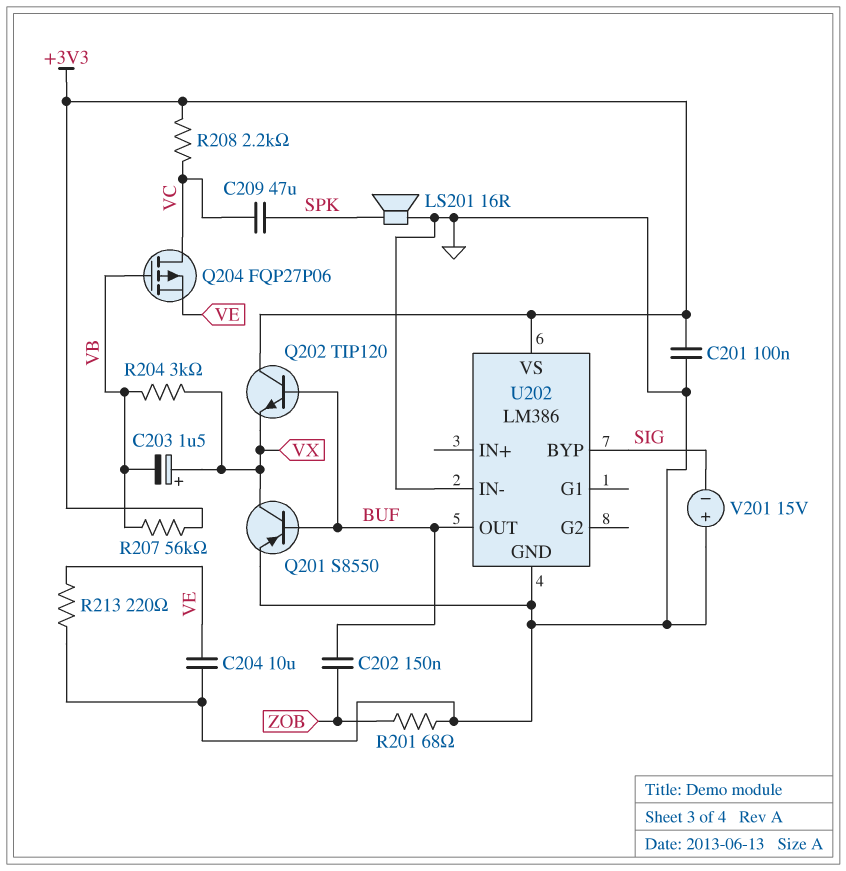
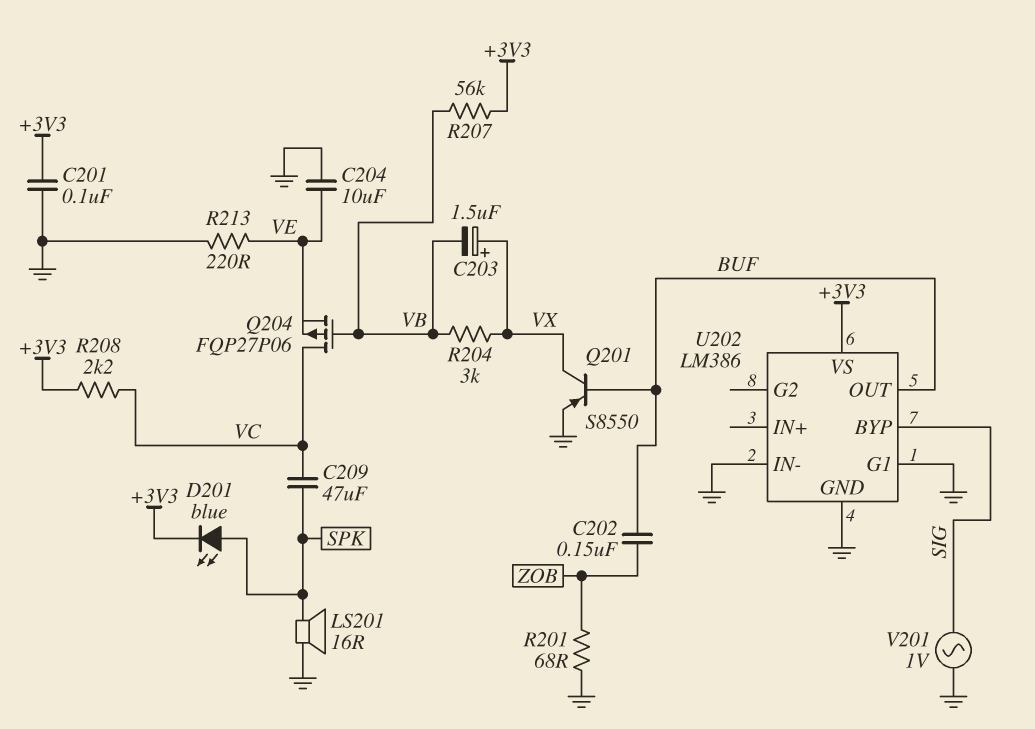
D201: none -> LED blue (A SPK, K +3V3)
Q202: NPN TIP120 (B BUF, C +3V3, E VX) -> none
U202 pin G1: none -> GND
V201: 15V (plus GND, minus SIG) -> AC 1V (GND, SIG)

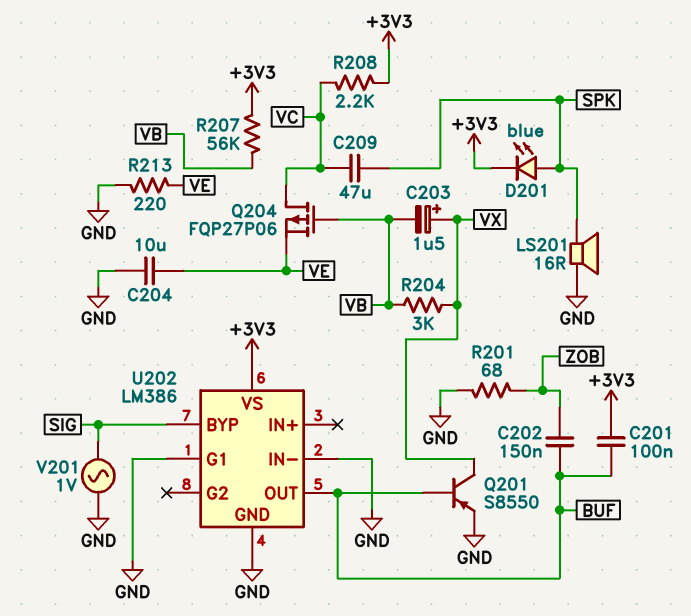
C201: 100nF (+3V3, GND) -> 100nF (+3V3, BUF)

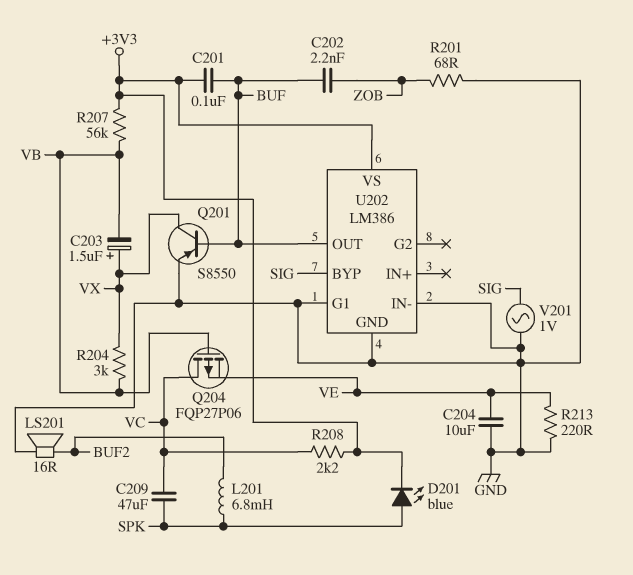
C202: 150nF (BUF, ZOB) -> 2.2nF (BUF, ZOB)
L201: none -> 6.8mH (BUF2, SPK)
LS201: speaker 16R (GND, SPK) -> speaker 16R (BUF2, GND)

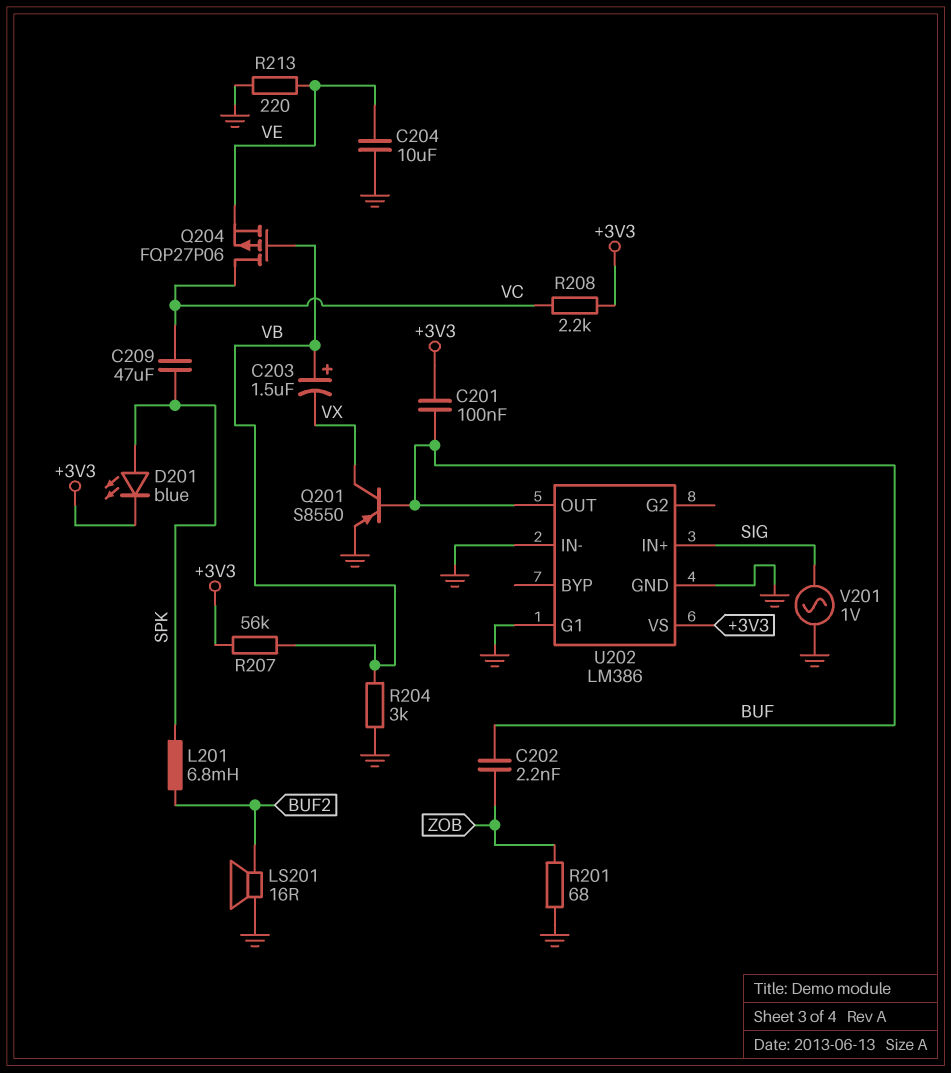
C203: 1.5uF (plus VX, minus VB) -> 1.5uF (plus VB, minus VX)
R204: 3k (VB, VX) -> 3k (GND, VB)
U202 pin BYP: SIG -> none
U202 pin IN+: none -> SIG

